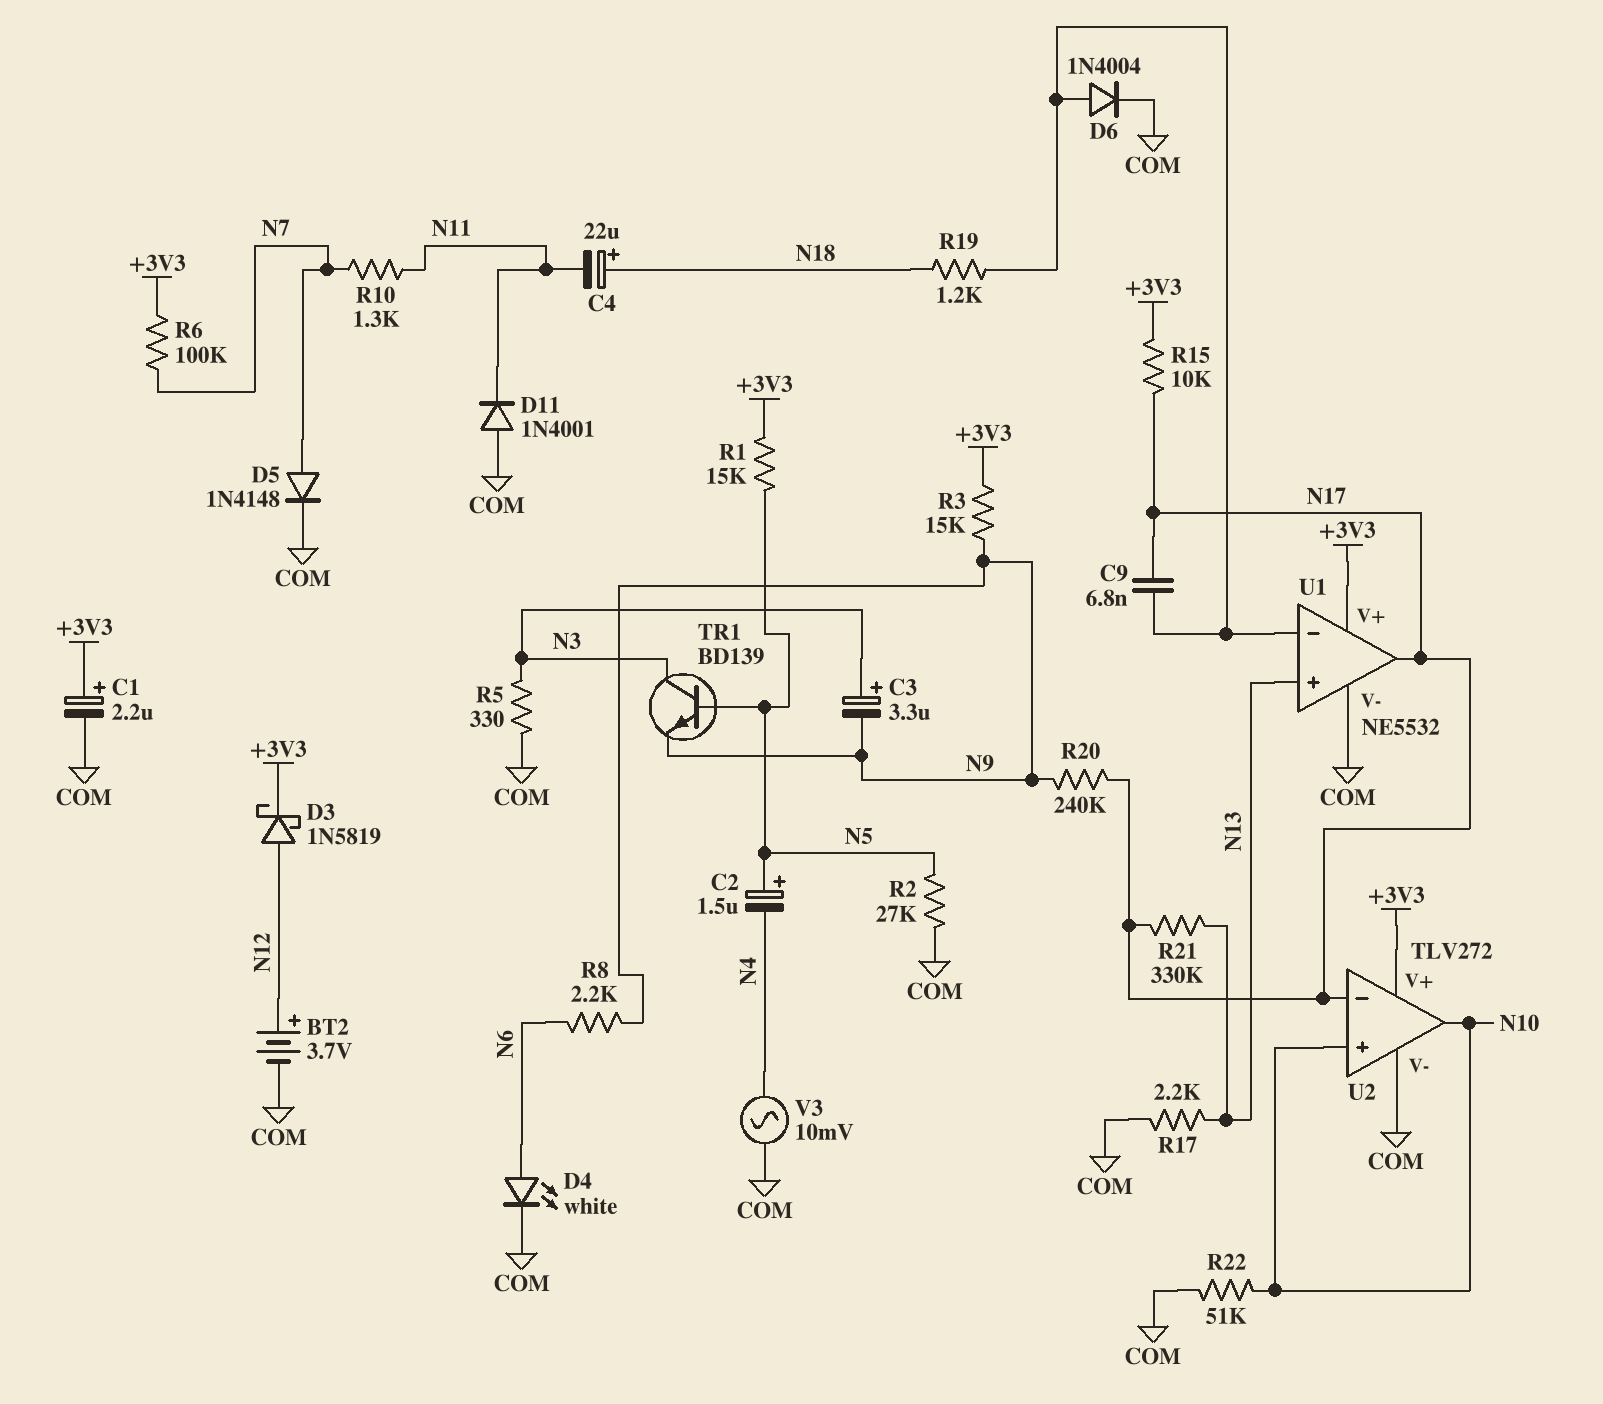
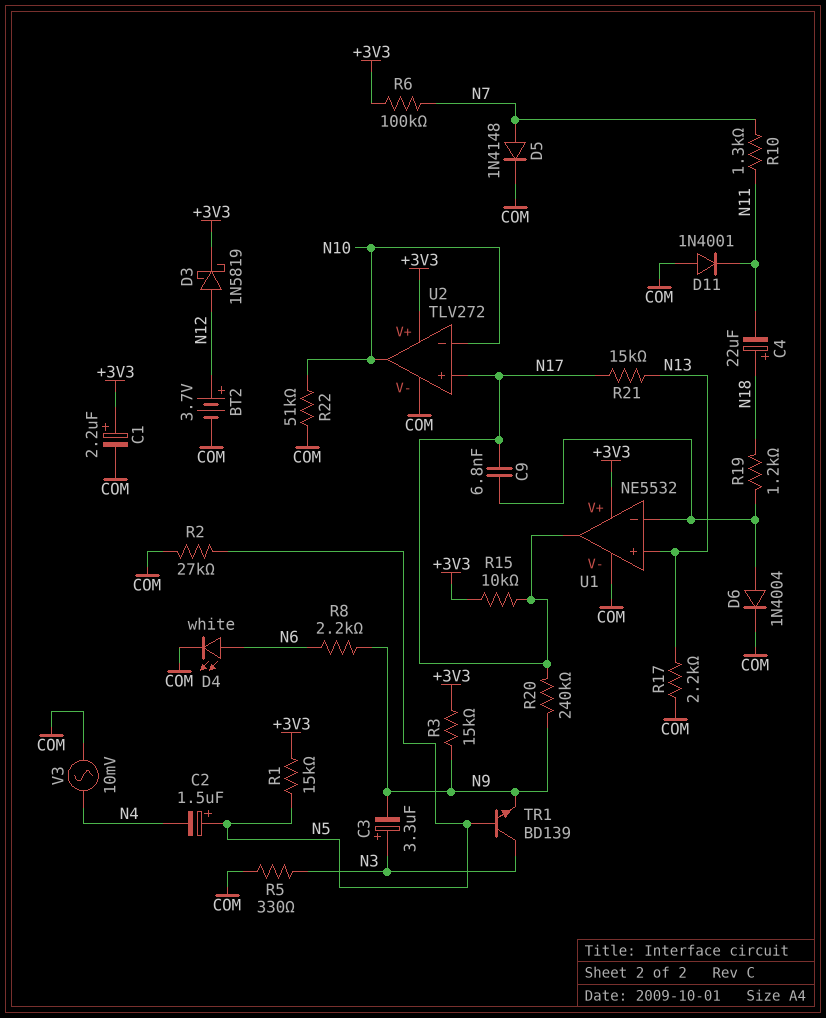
R21: 330k (N13, N17) -> 15k (N13, N17)
U2 pin in+: N10 -> N17
U2 pin in-: N17 -> N10

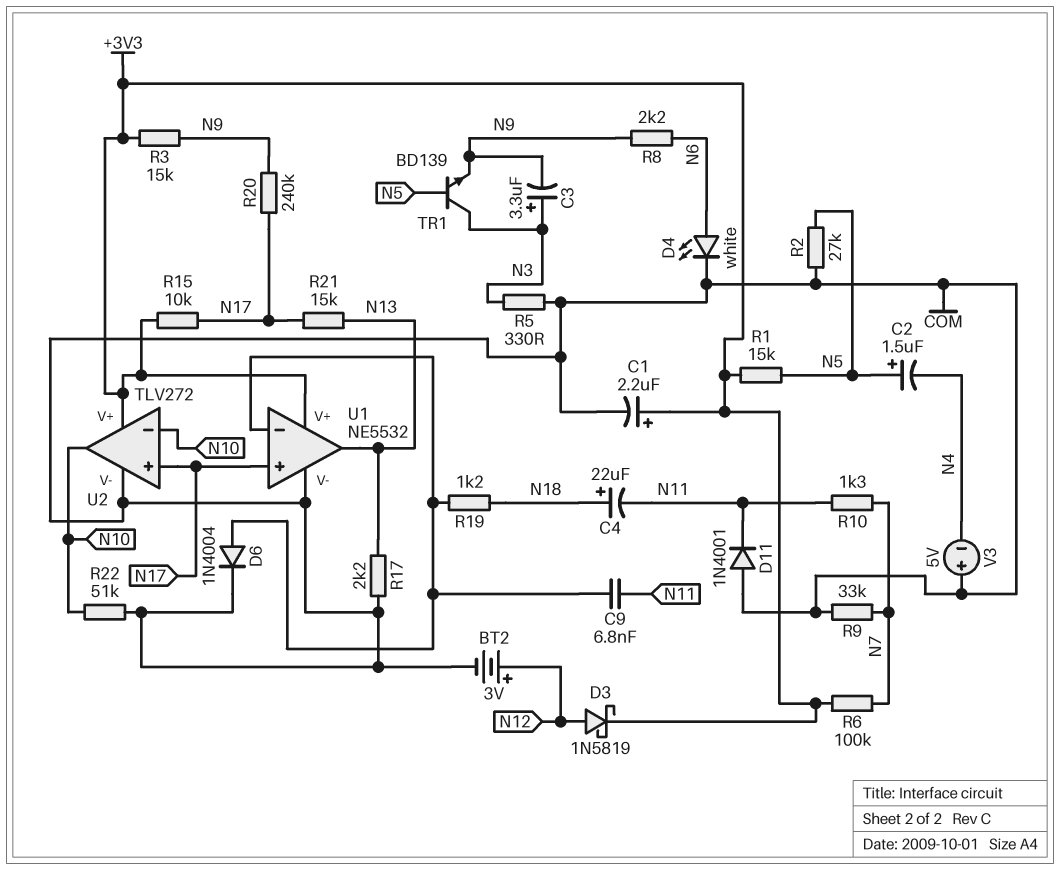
BT2: 3.7V (plus N12, minus COM) -> 3V (plus N12, minus COM)
C9: 6.8nF (N17, U1/in-) -> 6.8nF (N11, U1/in-)
D5: diode 1N4148 (A N7, K COM) -> none
R9: none -> 33k (COM, N7)
U1 pin in+: N13 -> N17
U1 pin out: N17 -> N13
V3: AC 10mV (COM, N4) -> 5V (plus COM, minus N4)

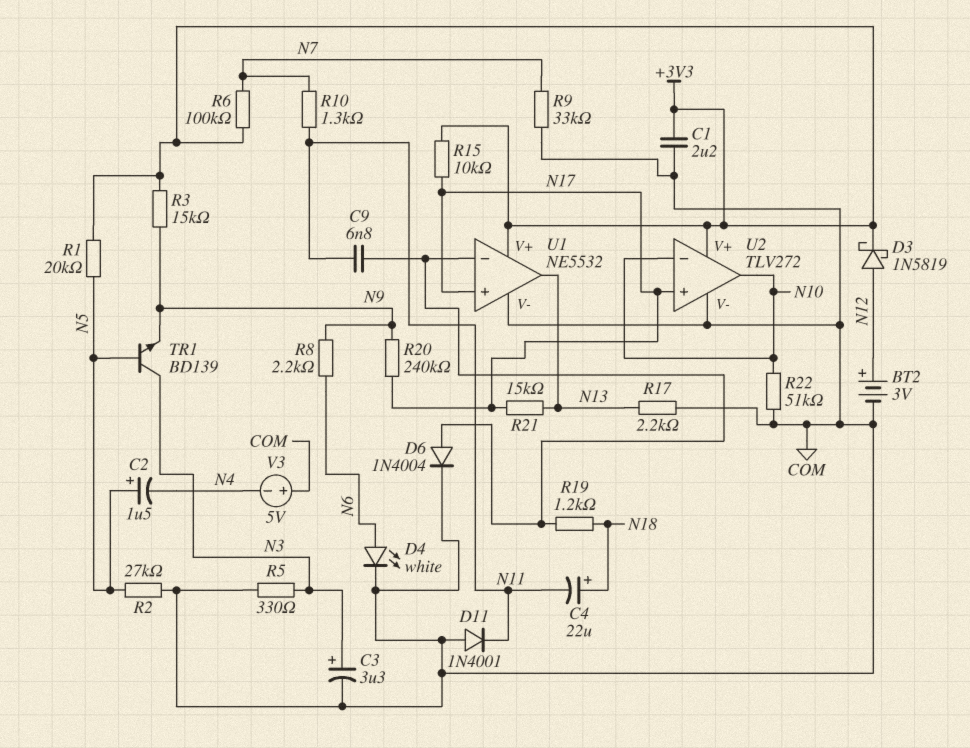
C1: 2.2uF (plus +3V3, minus COM) -> 2.2uF (+3V3, COM)
C3: 3.3uF (plus N3, minus N9) -> 3.3uF (plus N3, minus COM)
R1: 15k (+3V3, N5) -> 20k (+3V3, N5)

